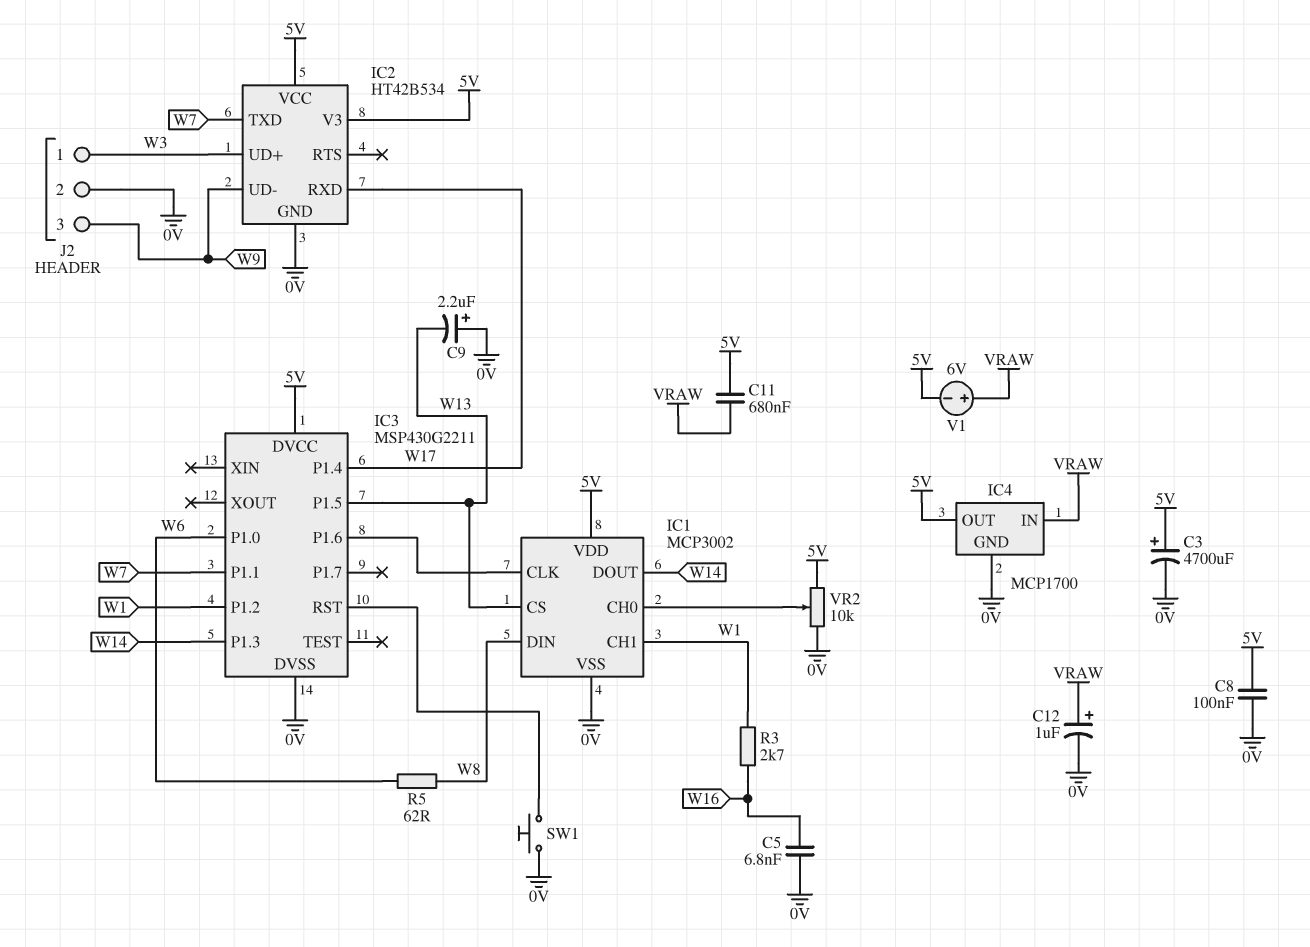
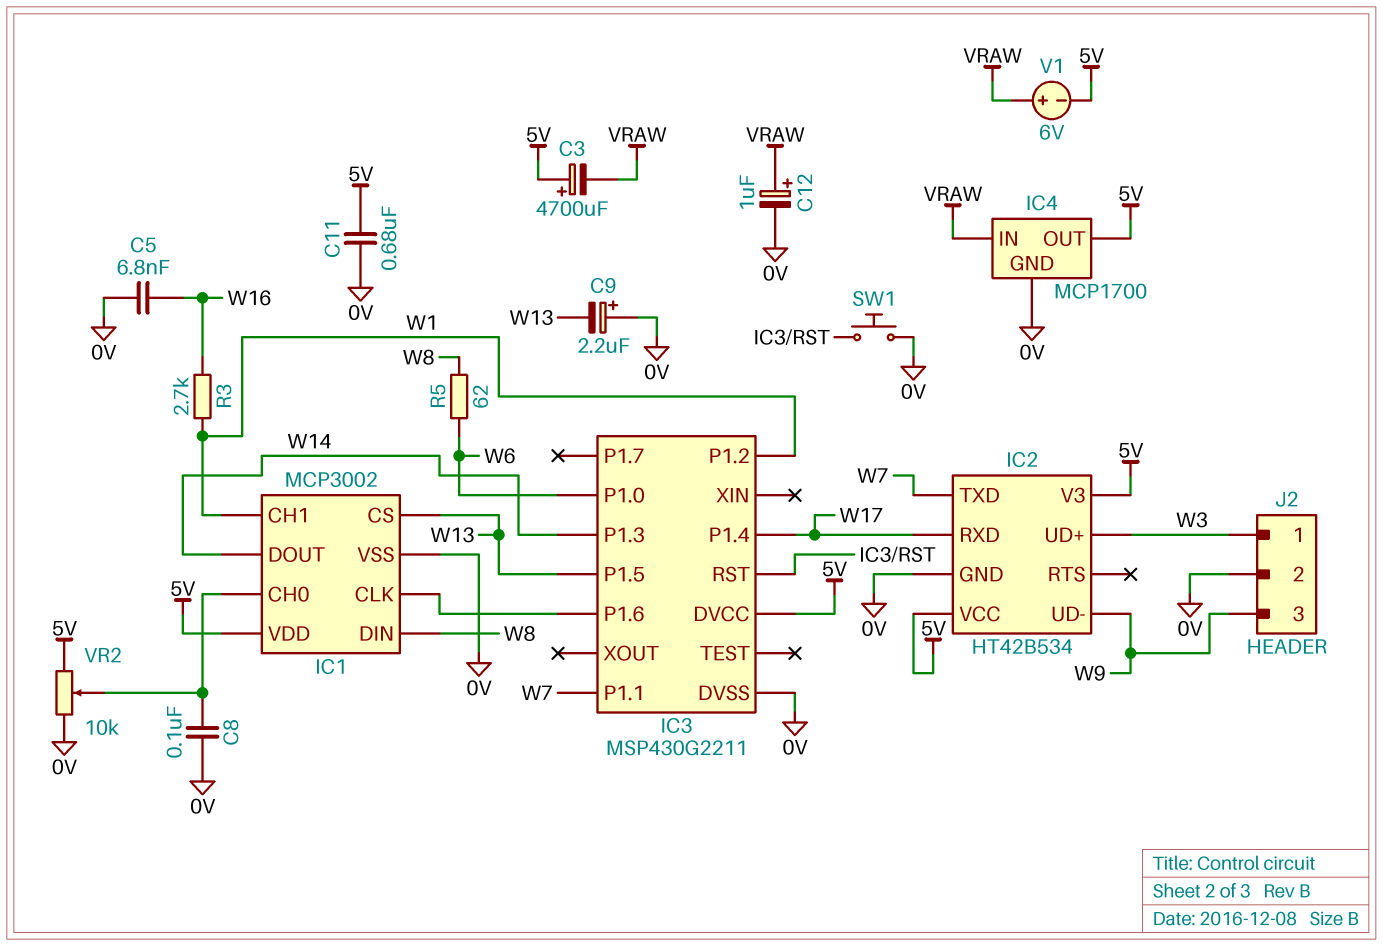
C3: 4700uF (plus 5V, minus 0V) -> 4700uF (plus 5V, minus VRAW)
C8: 100nF (0V, 5V) -> 100nF (0V, IC1/CH0)
C11: 680nF (5V, VRAW) -> 680nF (0V, 5V)

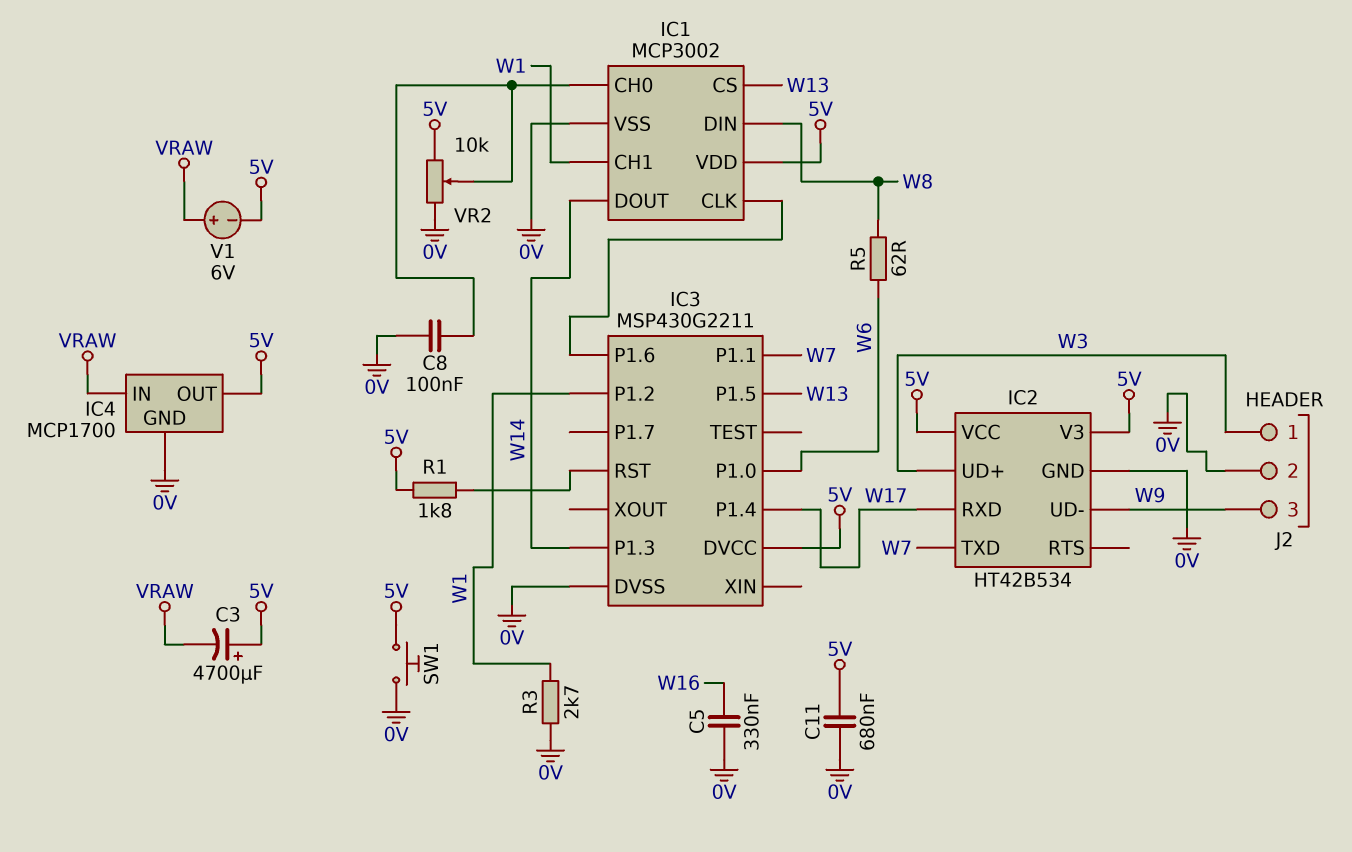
C5: 6.8nF (0V, W16) -> 330nF (0V, W16)
C9: 2.2uF (plus 0V, minus W13) -> none
C12: 1uF (plus VRAW, minus 0V) -> none
R1: none -> 1.8k (5V, IC3/RST)
R3: 2.7k (W1, W16) -> 2.7k (0V, W1)
SW1: button (0V, IC3/RST) -> button (0V, 5V)

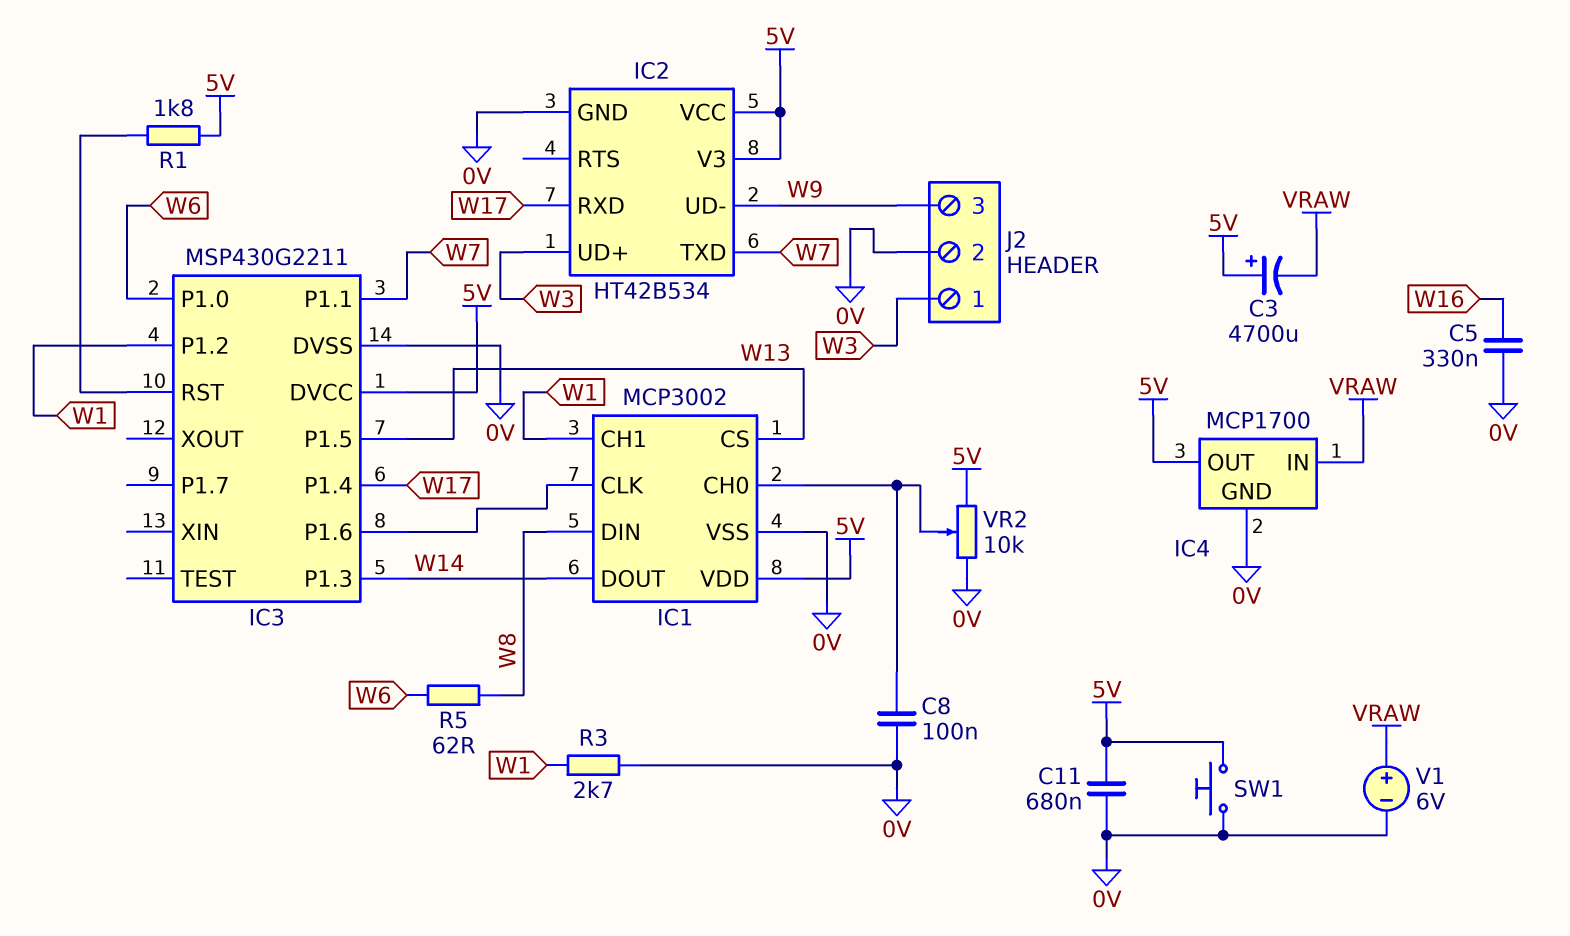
V1: 6V (plus VRAW, minus 5V) -> 6V (plus VRAW, minus 0V)

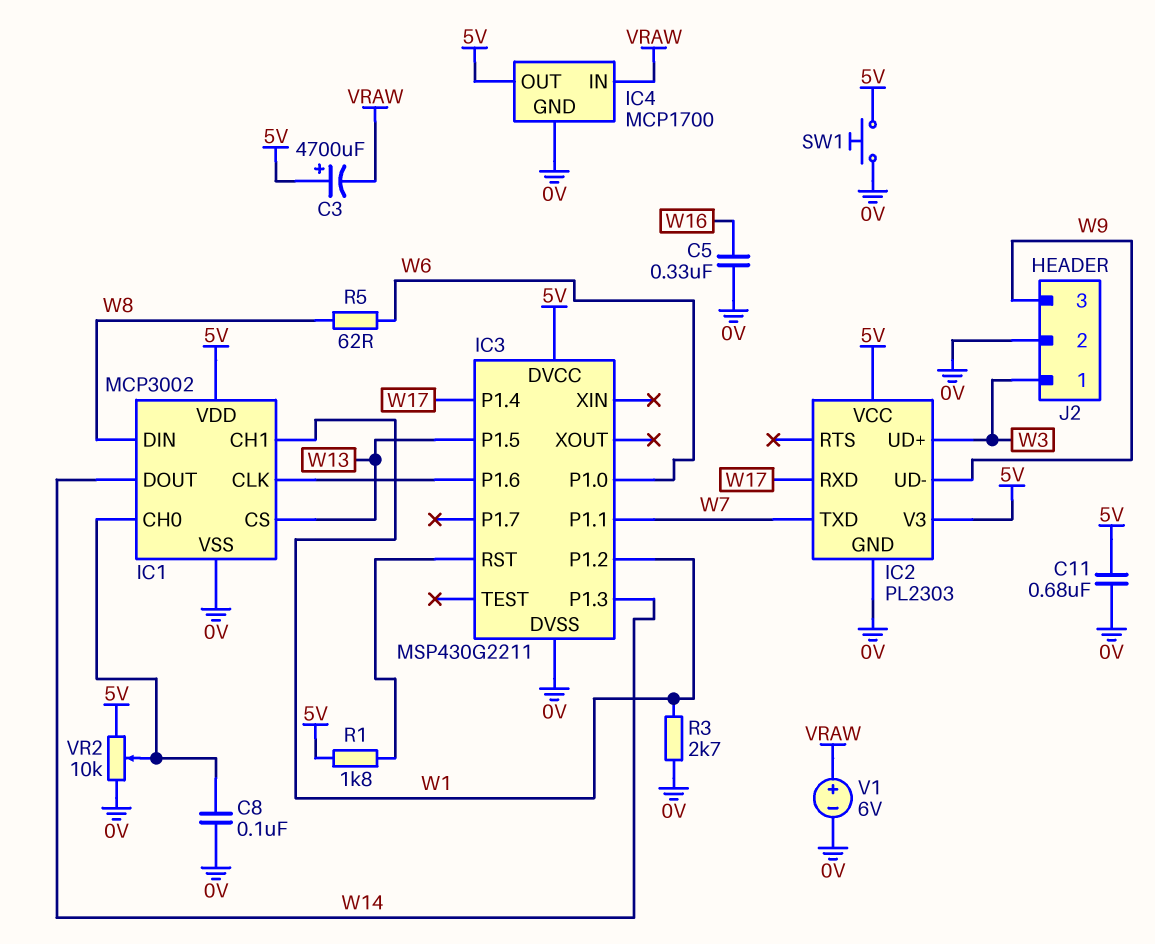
IC2: HT42B534 -> PL2303

